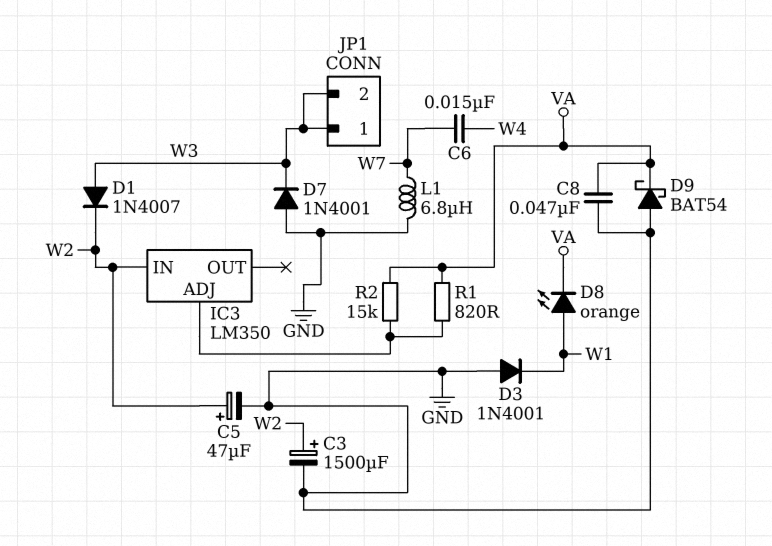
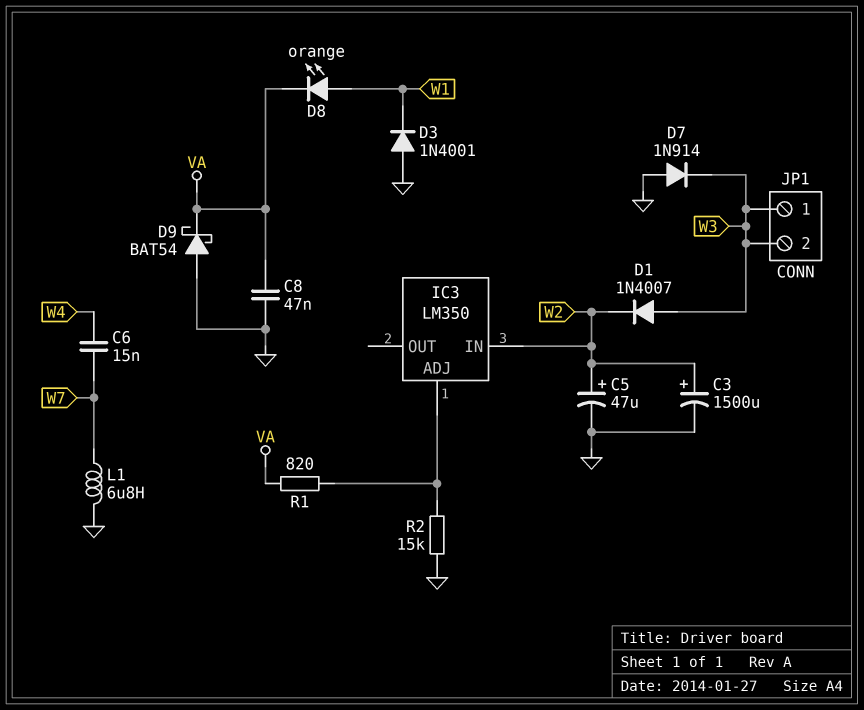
D7: diode 1N4001 (A GND, K W3) -> diode 1N914 (A GND, K W3)
R2: 15k (IC3/ADJ, VA) -> 15k (GND, IC3/ADJ)

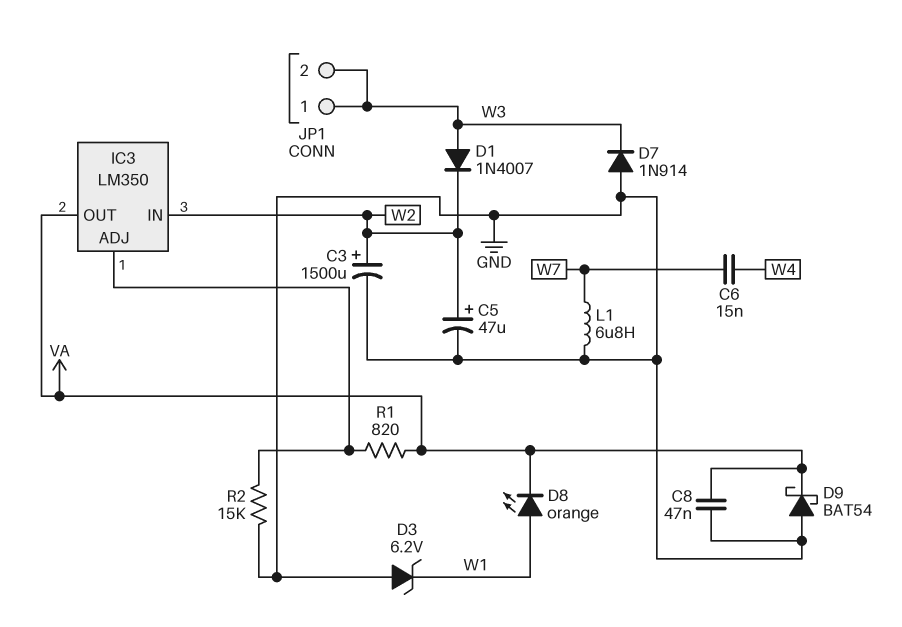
D3: diode 1N4001 (A GND, K W1) -> zener 6.2V (A GND, K W1)
IC3 pin OUT: none -> VA

